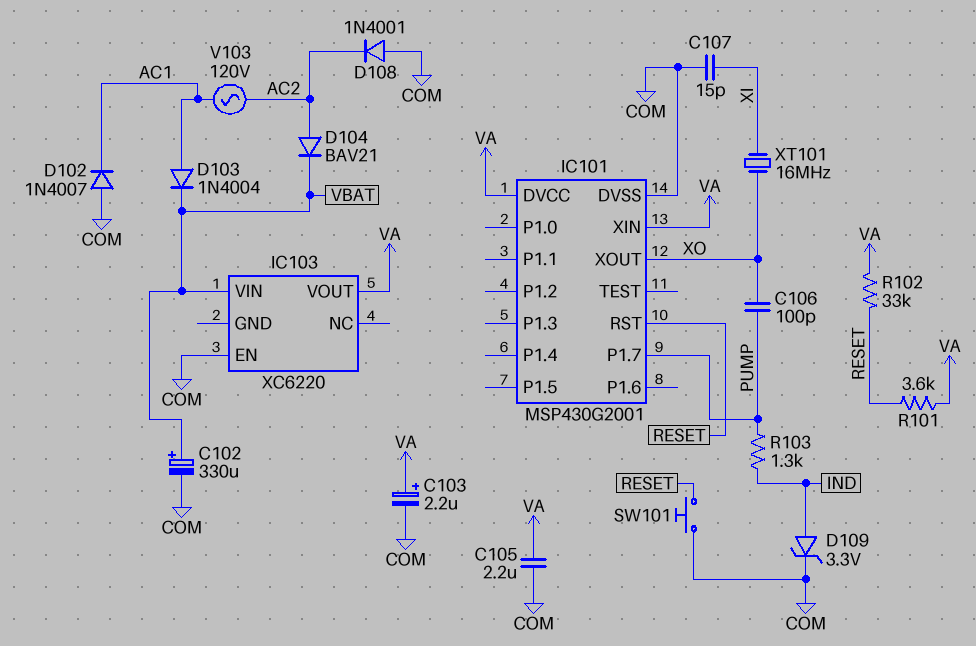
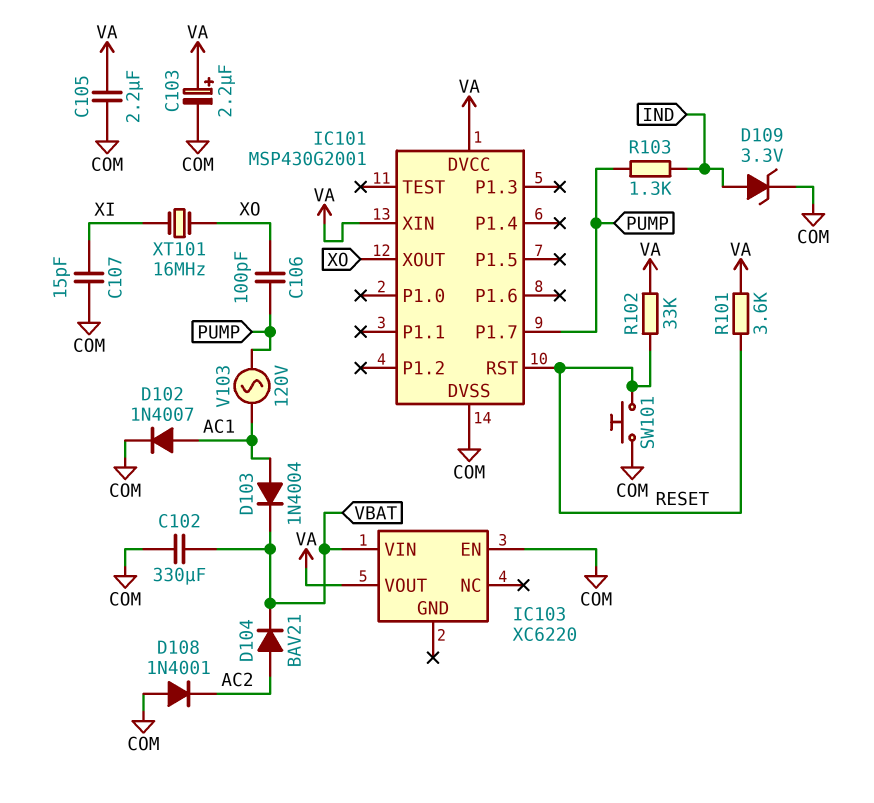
C102: 330uF (plus VBAT, minus COM) -> 330uF (COM, VBAT)
D102: diode 1N4007 (A COM, K AC1) -> diode 1N4007 (A AC1, K COM)
V103: AC 120V (AC1, AC2) -> AC 120V (AC1, PUMP)

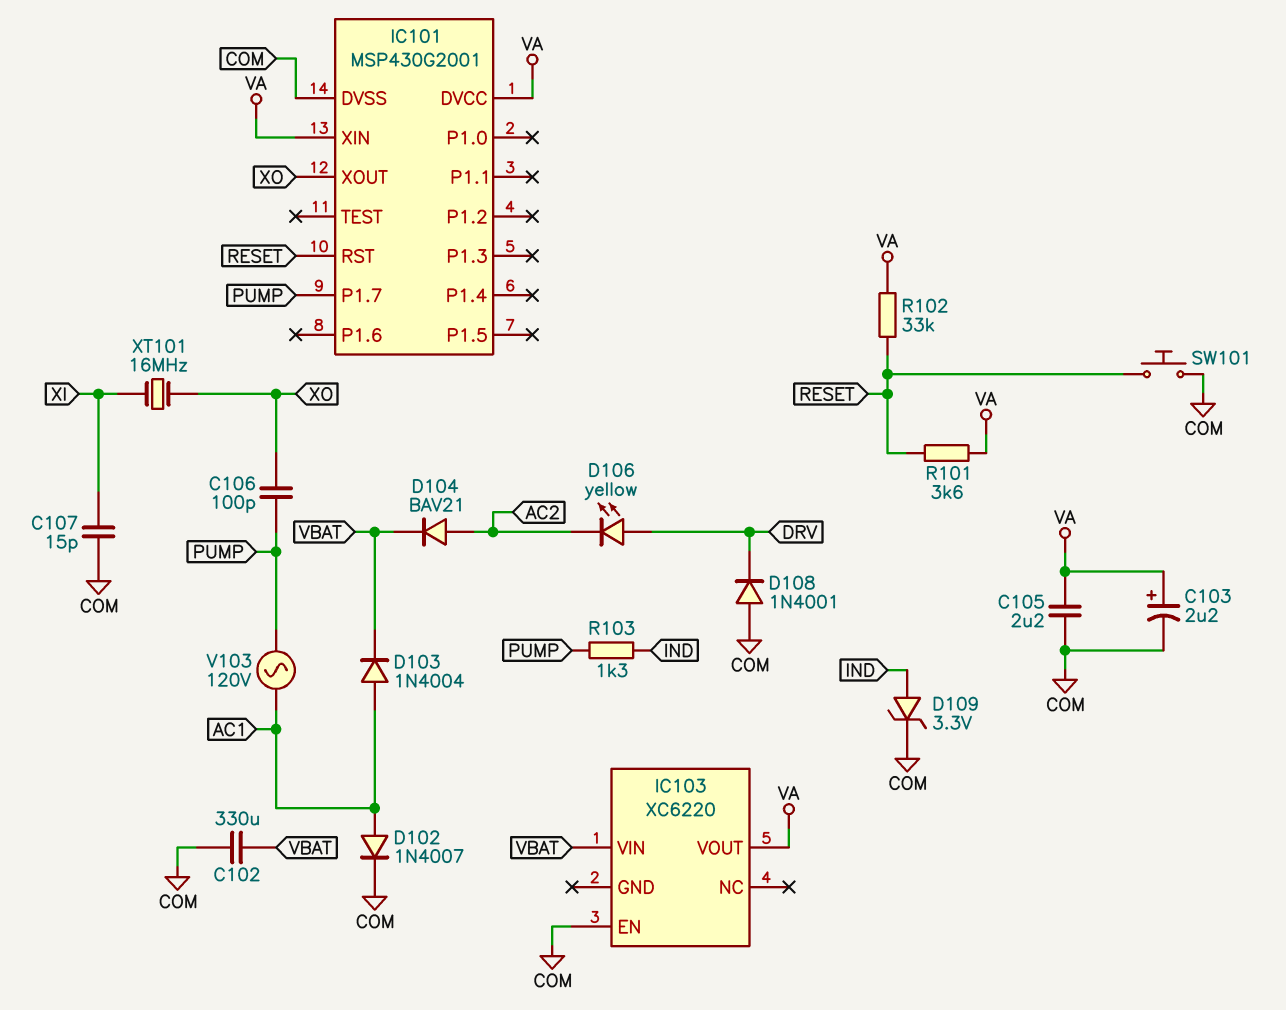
D106: none -> LED yellow (A DRV, K AC2)
D108: diode 1N4001 (A COM, K AC2) -> diode 1N4001 (A COM, K DRV)

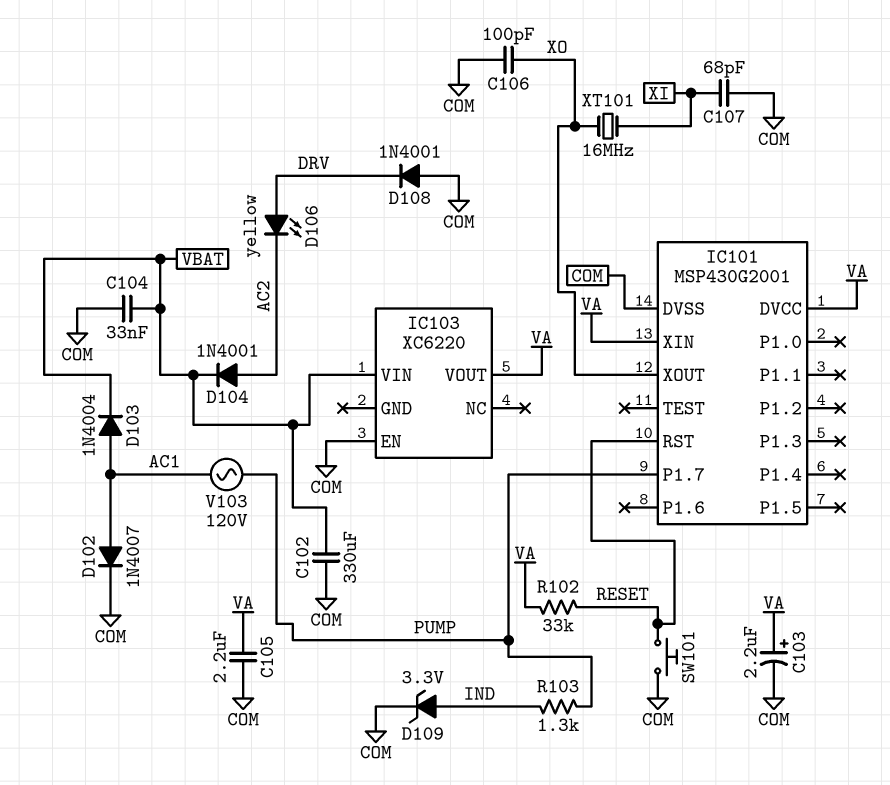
C104: none -> 33nF (COM, VBAT)
C106: 100pF (PUMP, XO) -> 100pF (COM, XO)
C107: 15pF (COM, XI) -> 68pF (COM, XI)
D104: diode BAV21 (A AC2, K VBAT) -> diode 1N4001 (A AC2, K VBAT)
R101: 3.6k (RESET, VA) -> none

